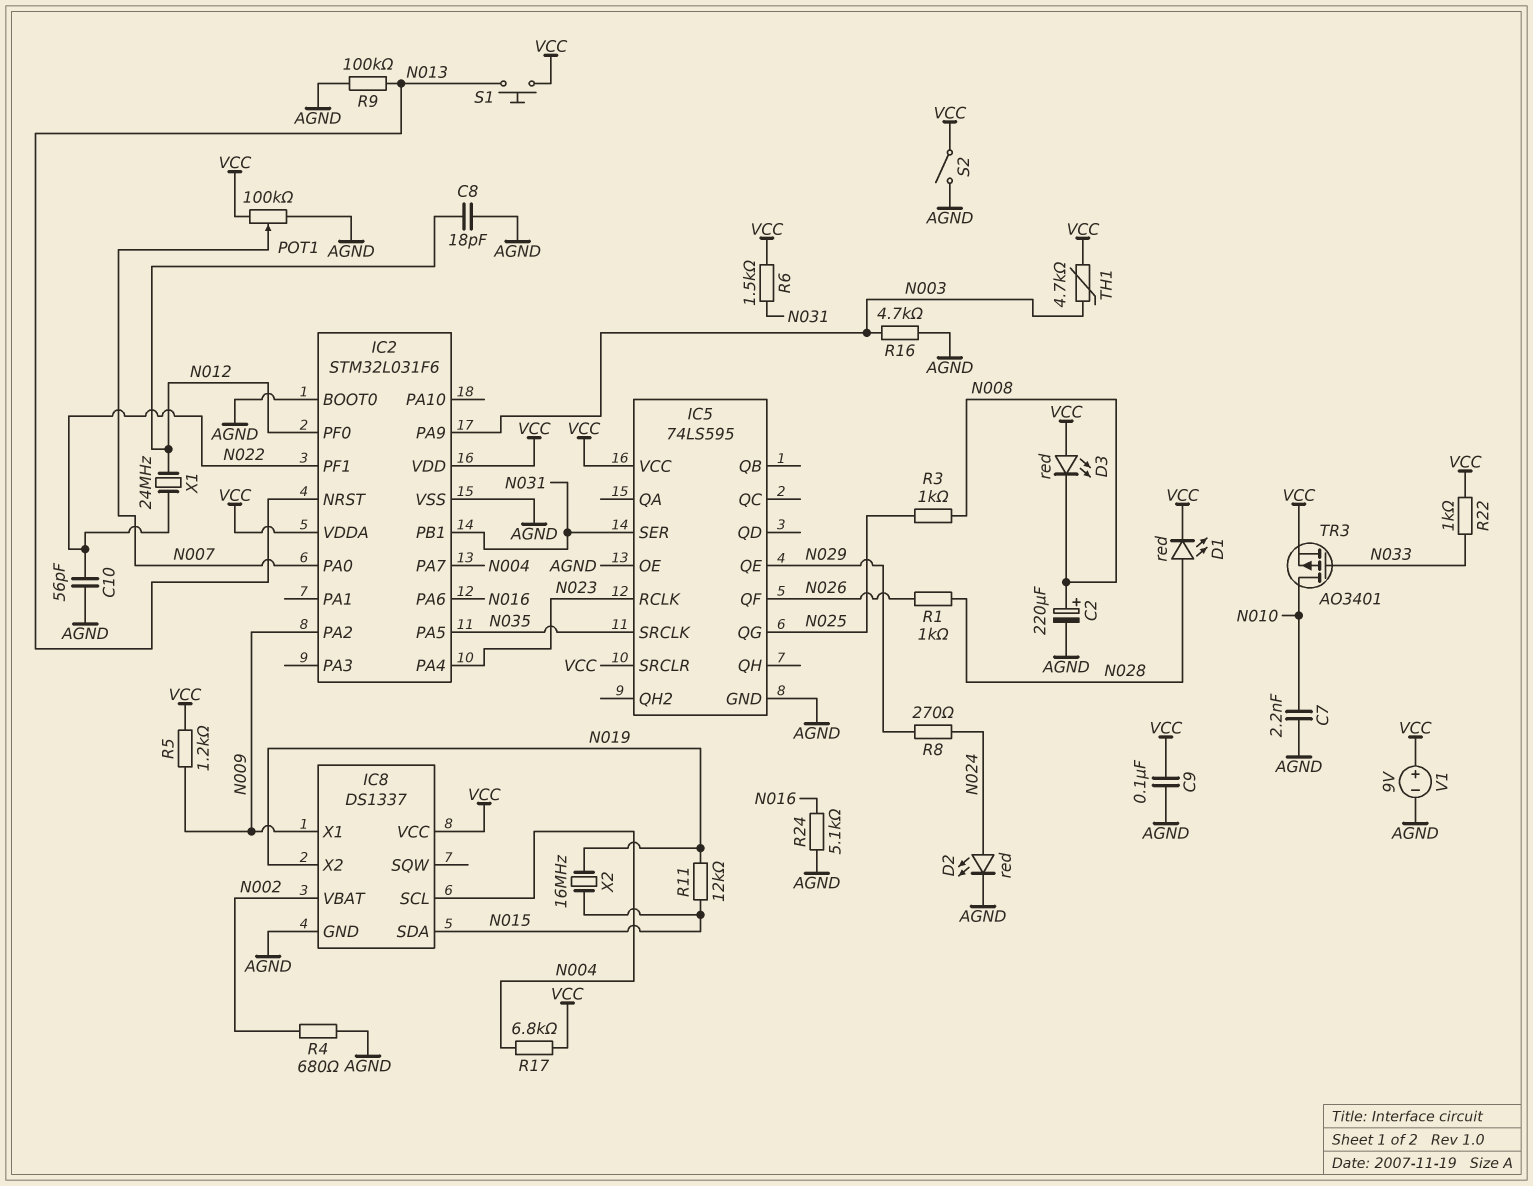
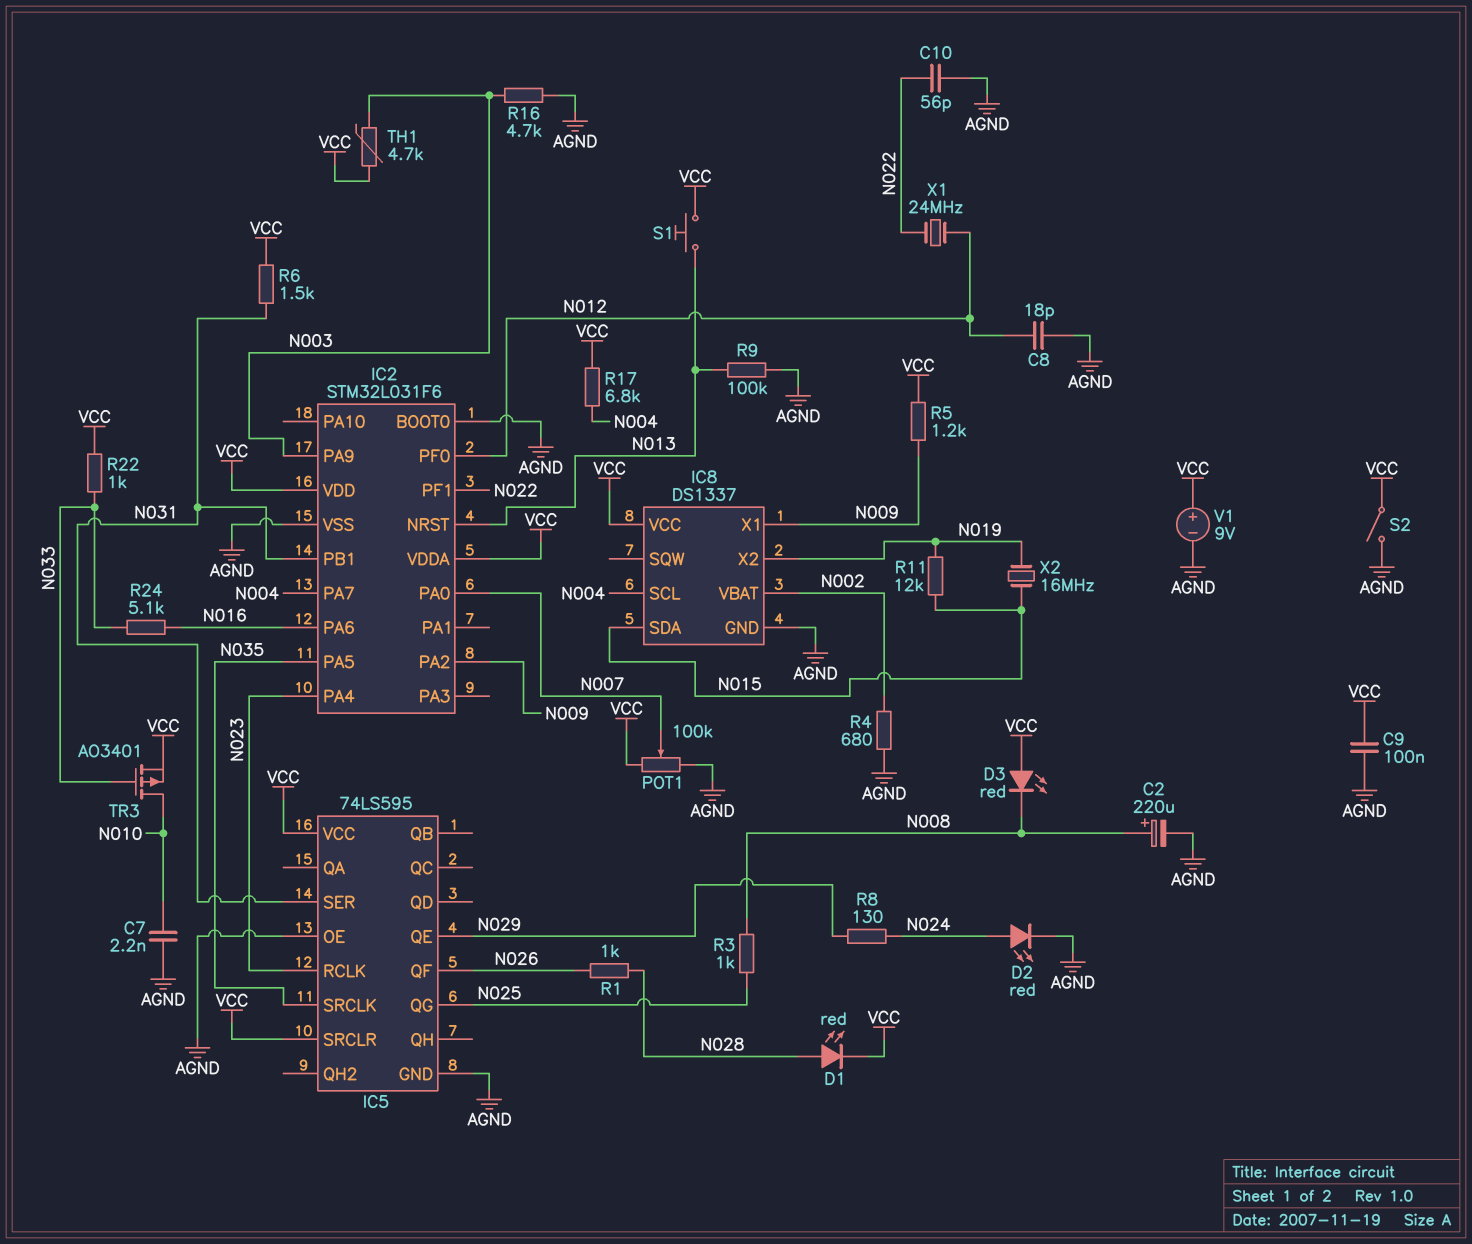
R8: 270 (N024, N029) -> 130 (N024, N029)
R24: 5.1k (AGND, N016) -> 5.1k (N016, N033)

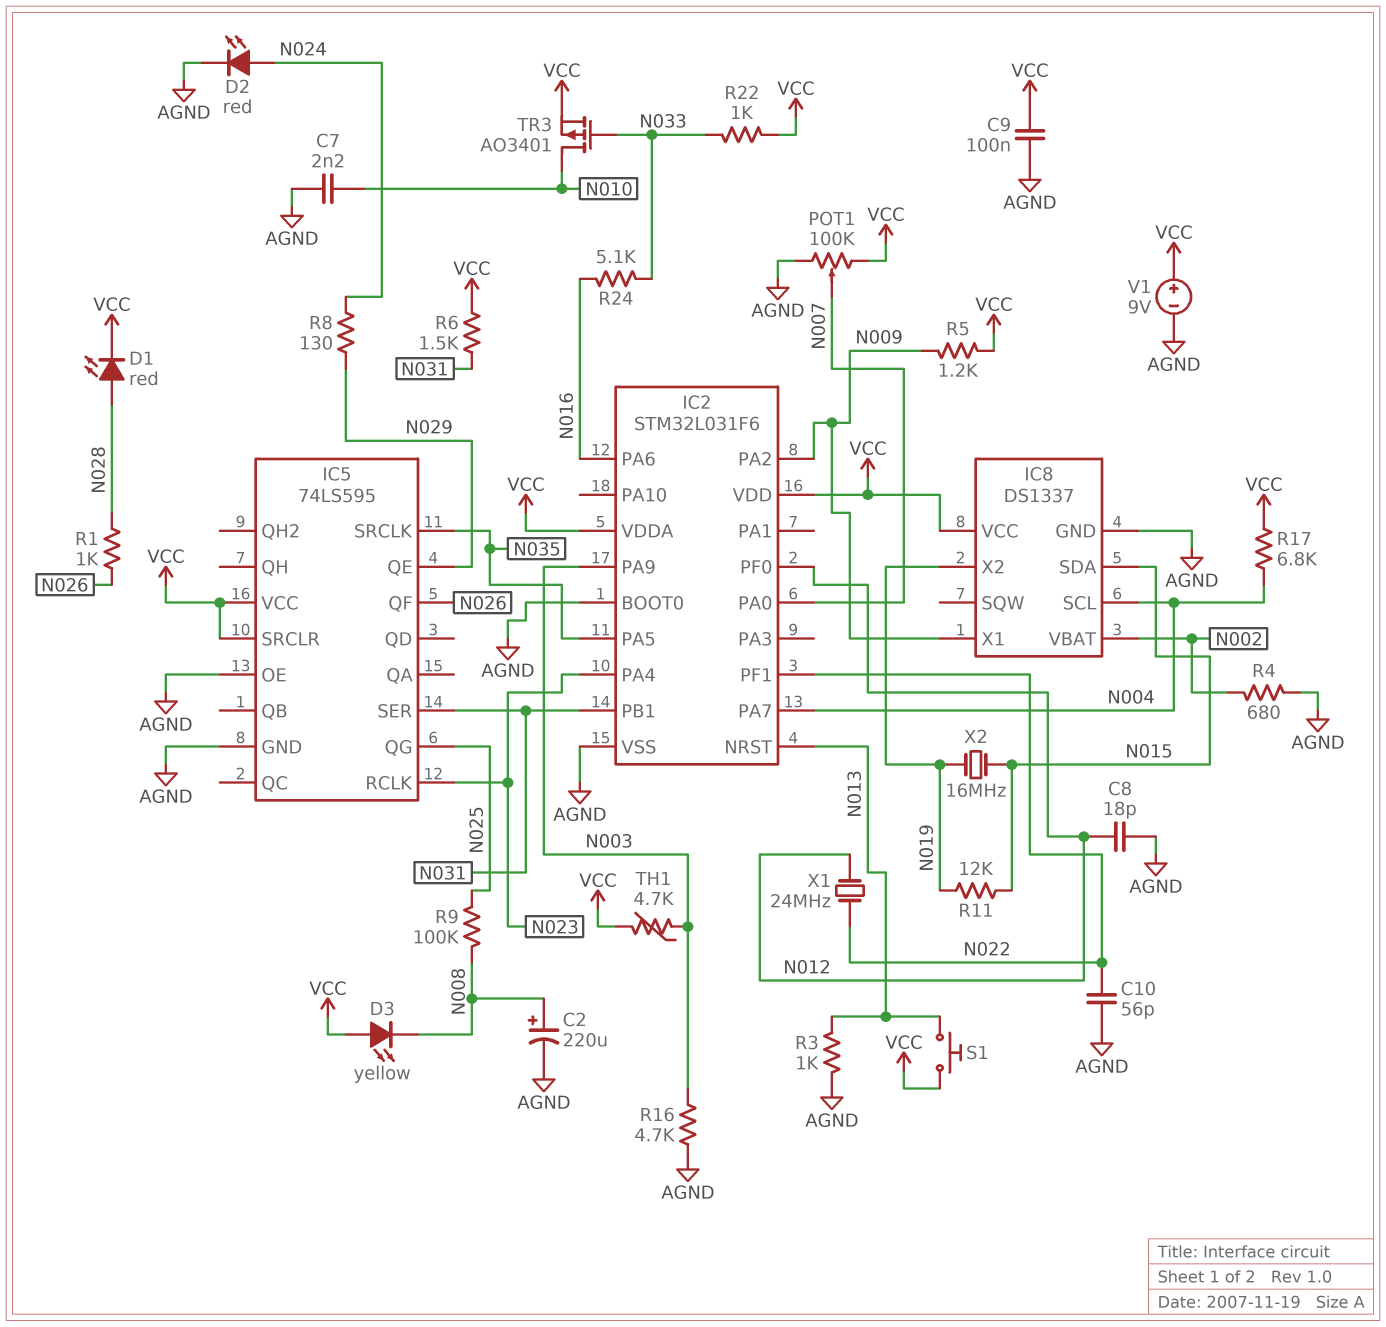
D3: LED red (A VCC, K N008) -> LED yellow (A VCC, K N008)
R3: 1k (N008, N025) -> 1k (AGND, N013)
R9: 100k (AGND, N013) -> 100k (N008, N025)
S2: switch (AGND, VCC) -> none

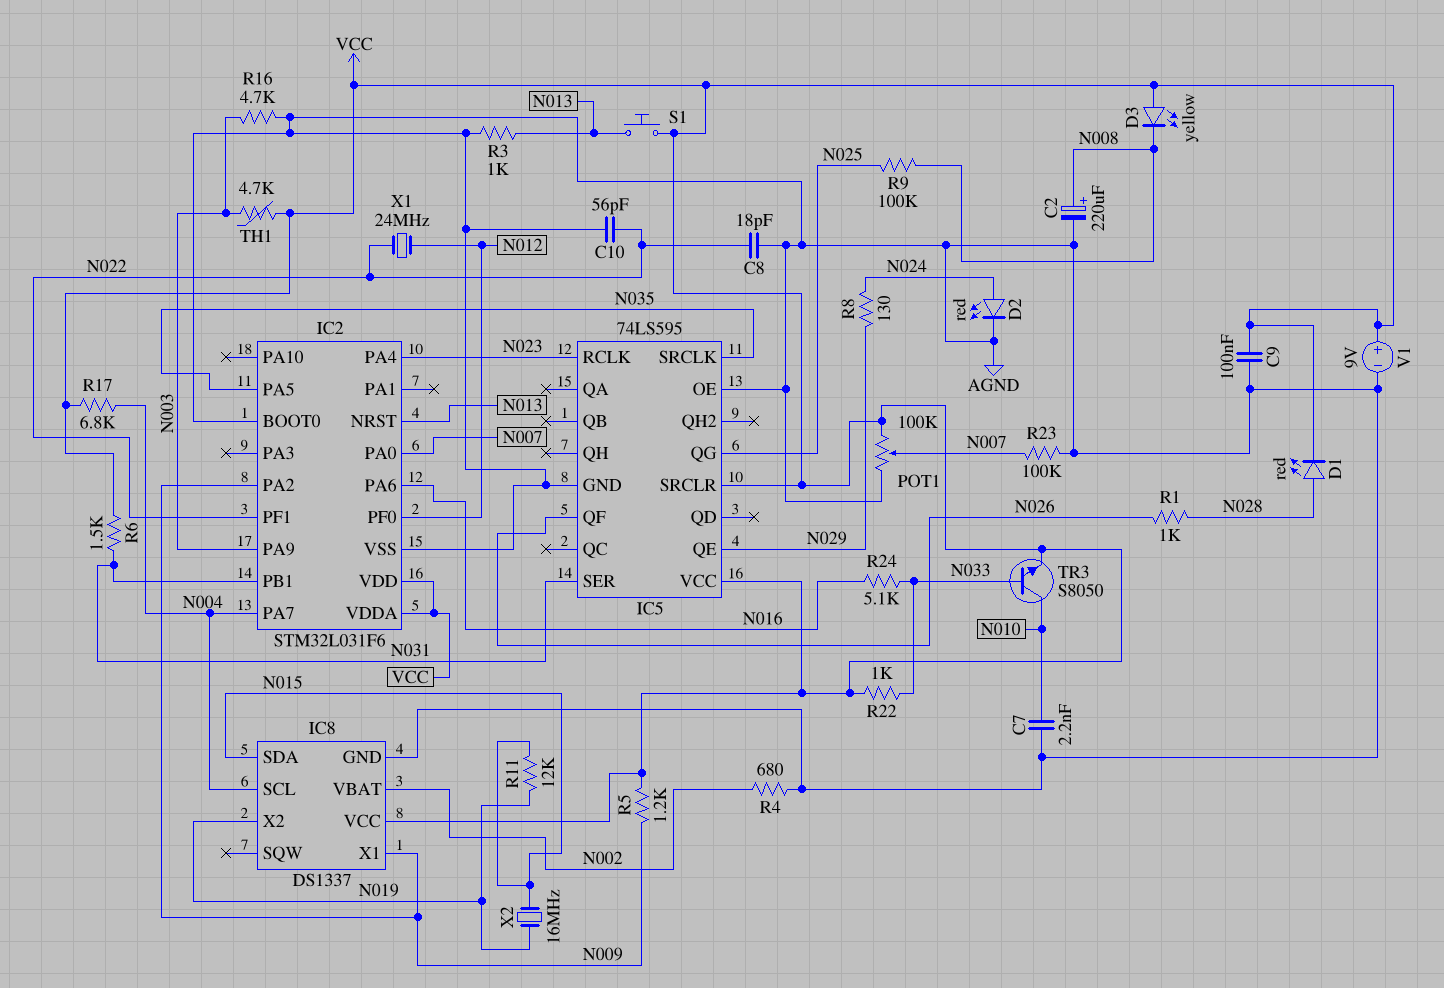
C8: 18pF (AGND, N012) -> 18pF (AGND, N022)
R23: none -> 100k (AGND, N007)
TR3: PMOS AO3401 (G N033, D N010, S VCC) -> NPN S8050 (B N033, C N010, E VCC)

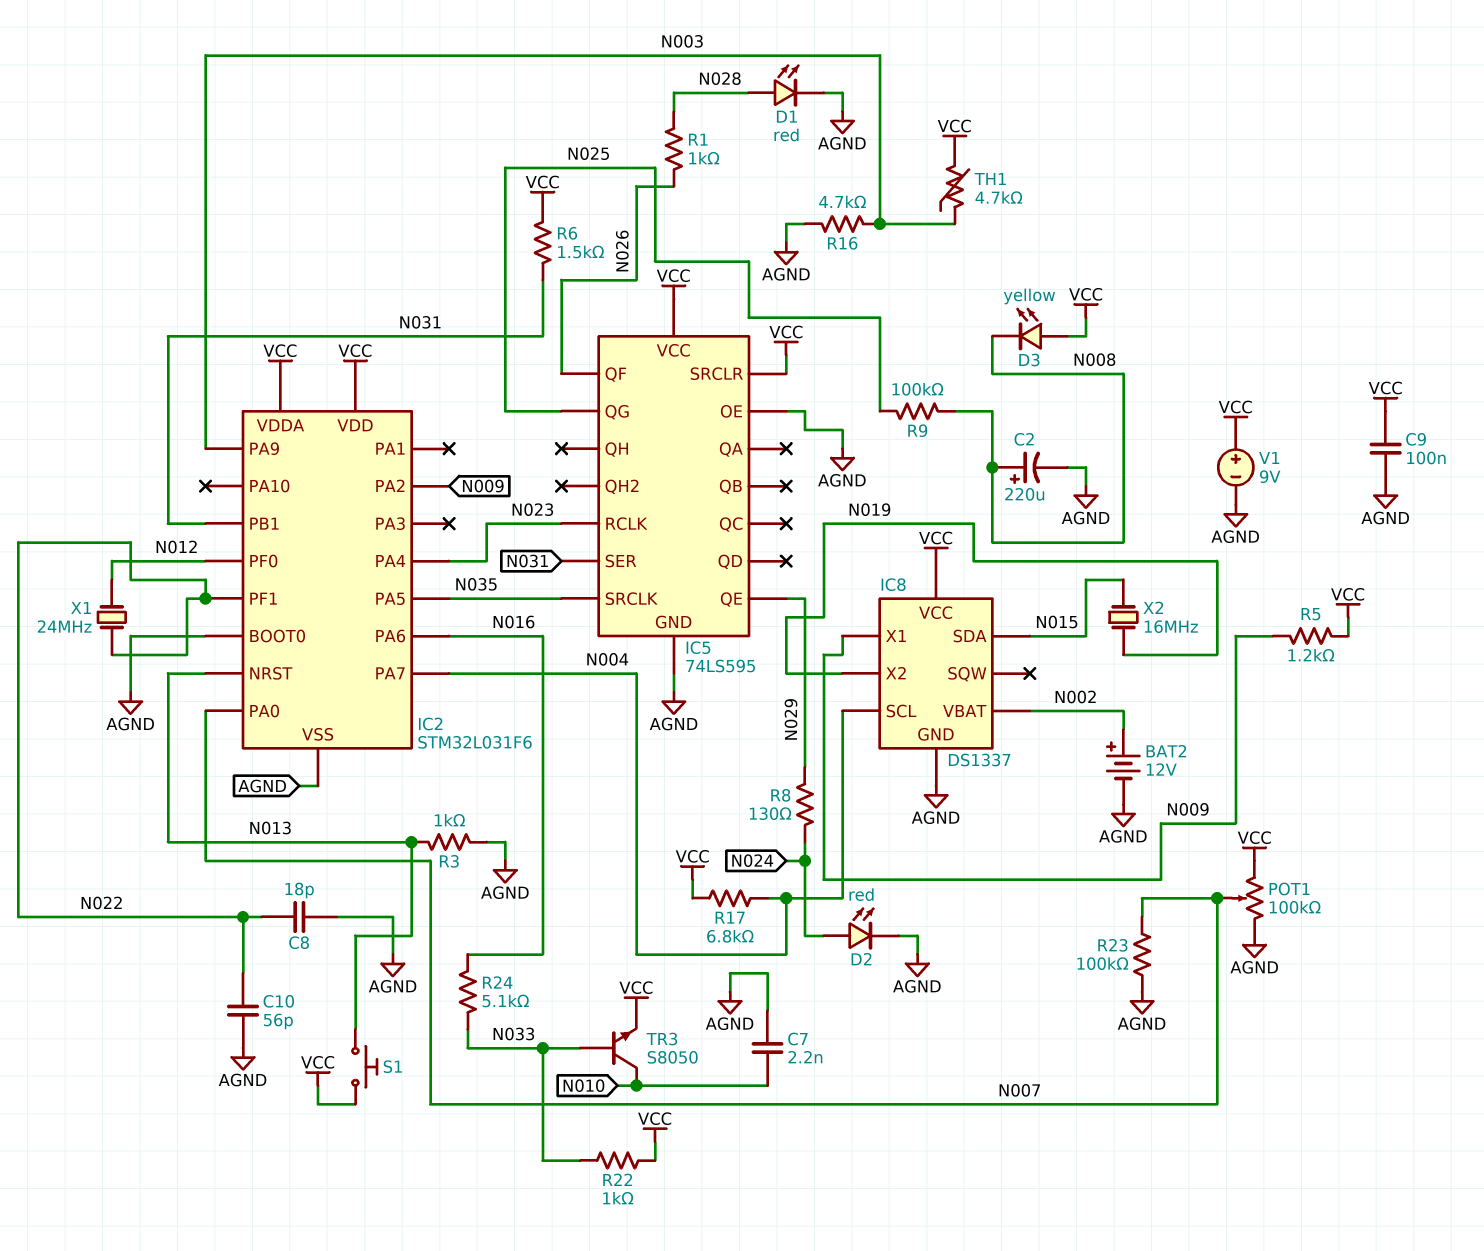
BAT2: none -> 12V (plus N002, minus AGND)
D1: LED red (A N028, K VCC) -> LED red (A N028, K AGND)
R4: 680 (AGND, N002) -> none
R11: 12k (N015, N019) -> none

